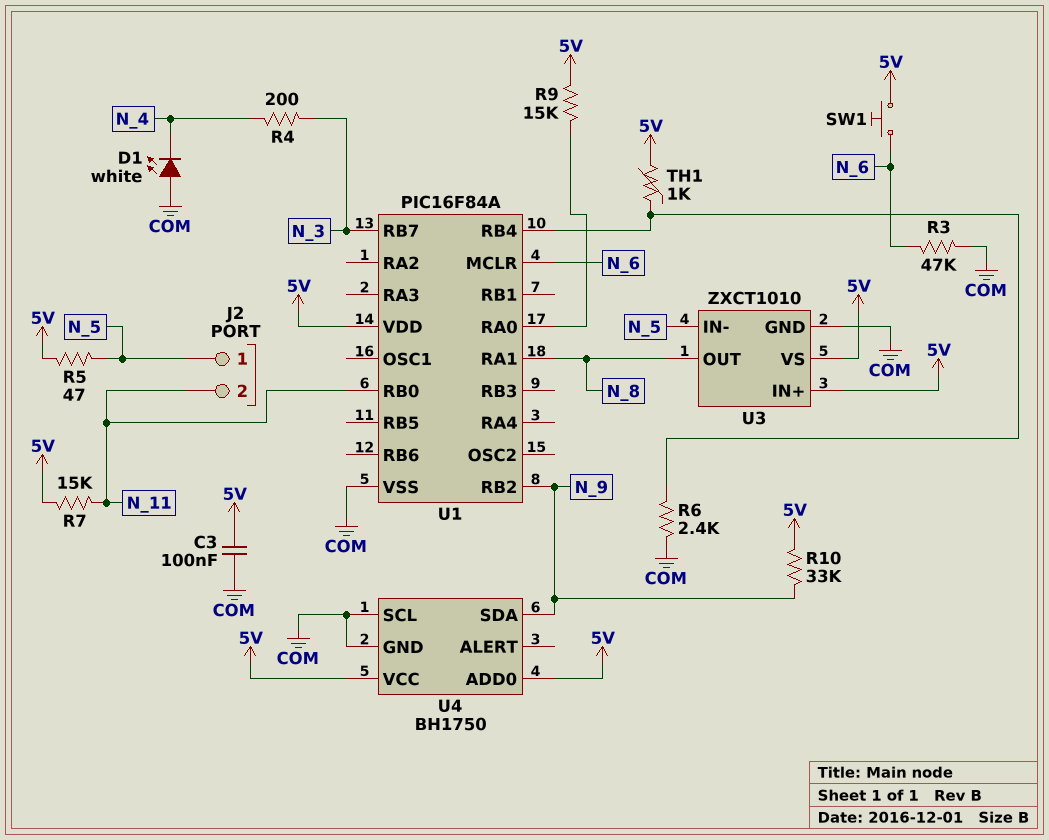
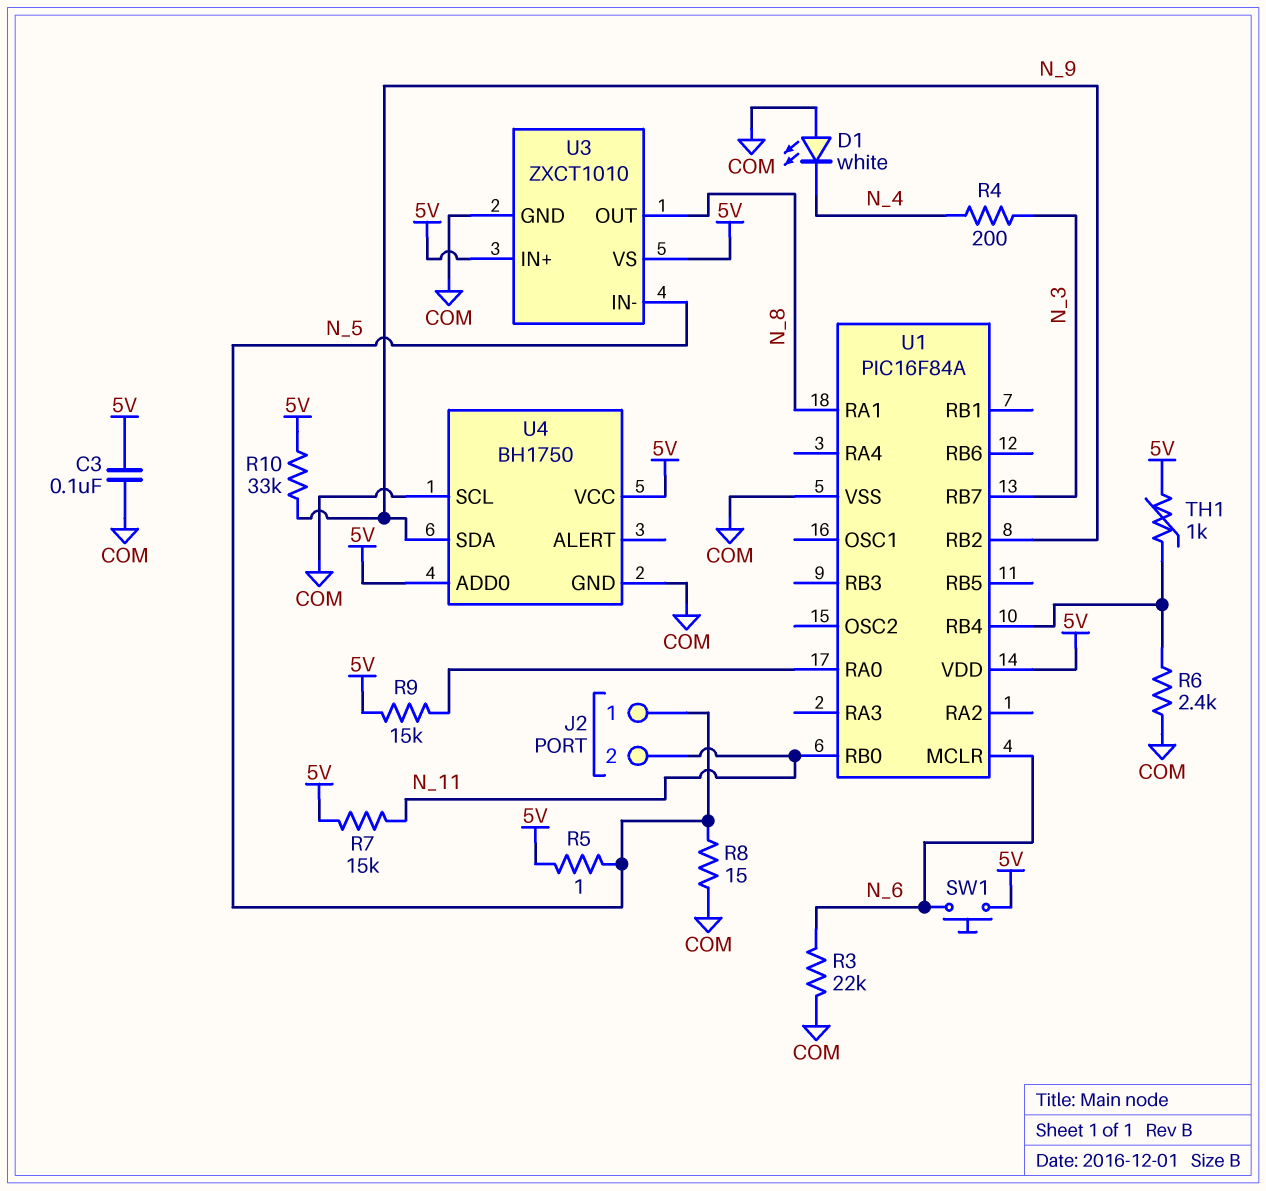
R3: 47k (COM, N_6) -> 22k (COM, N_6)
R5: 47 (5V, N_5) -> 1 (5V, N_5)
R8: none -> 15 (COM, N_5)

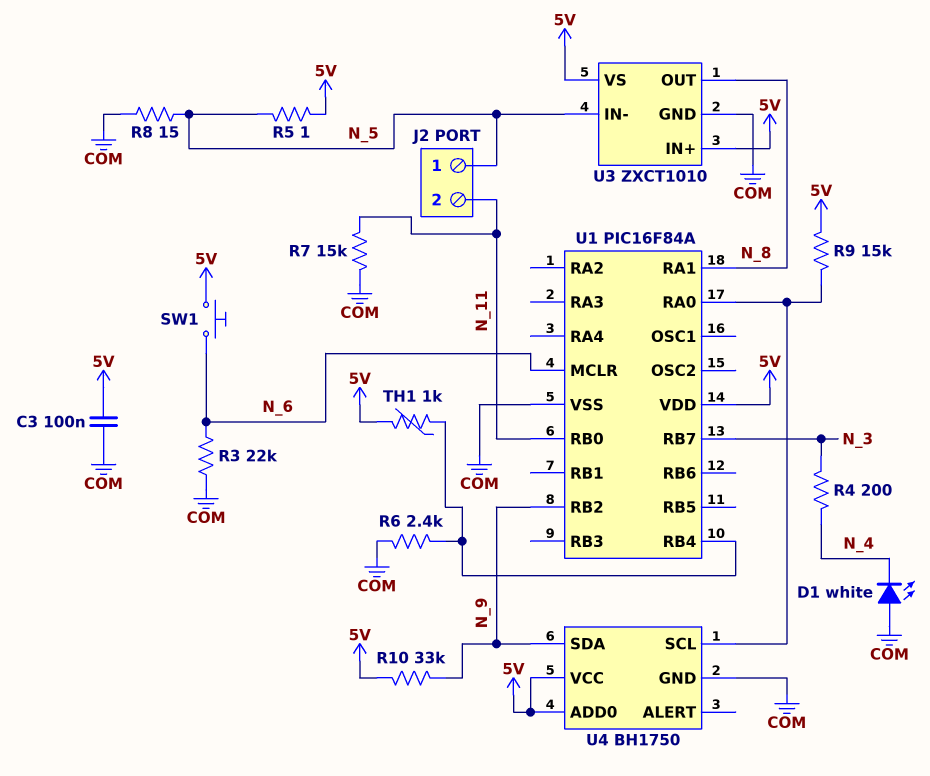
R7: 15k (5V, N_11) -> 15k (COM, N_11)
U4 pin SCL: COM -> U1/RA0

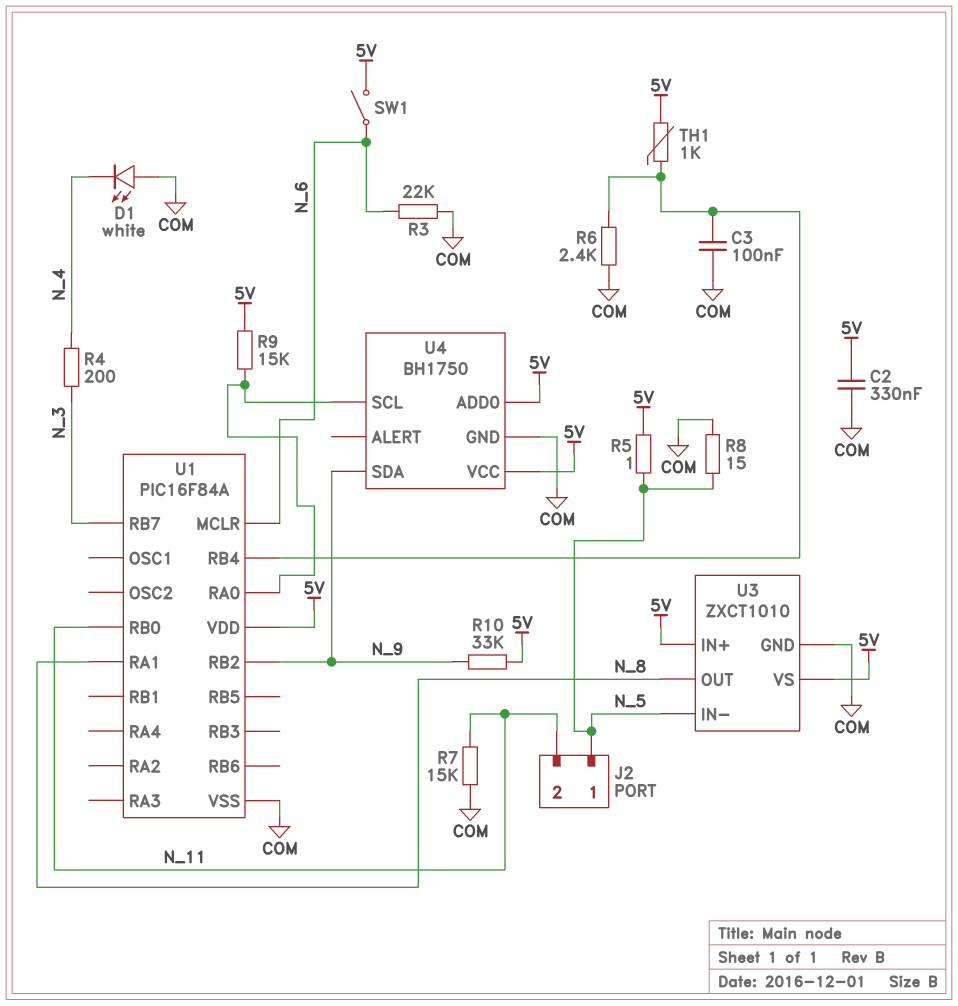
C2: none -> 330nF (5V, COM)
C3: 100nF (5V, COM) -> 100nF (COM, U1/RB4)
SW1: button (5V, N_6) -> switch (5V, N_6)

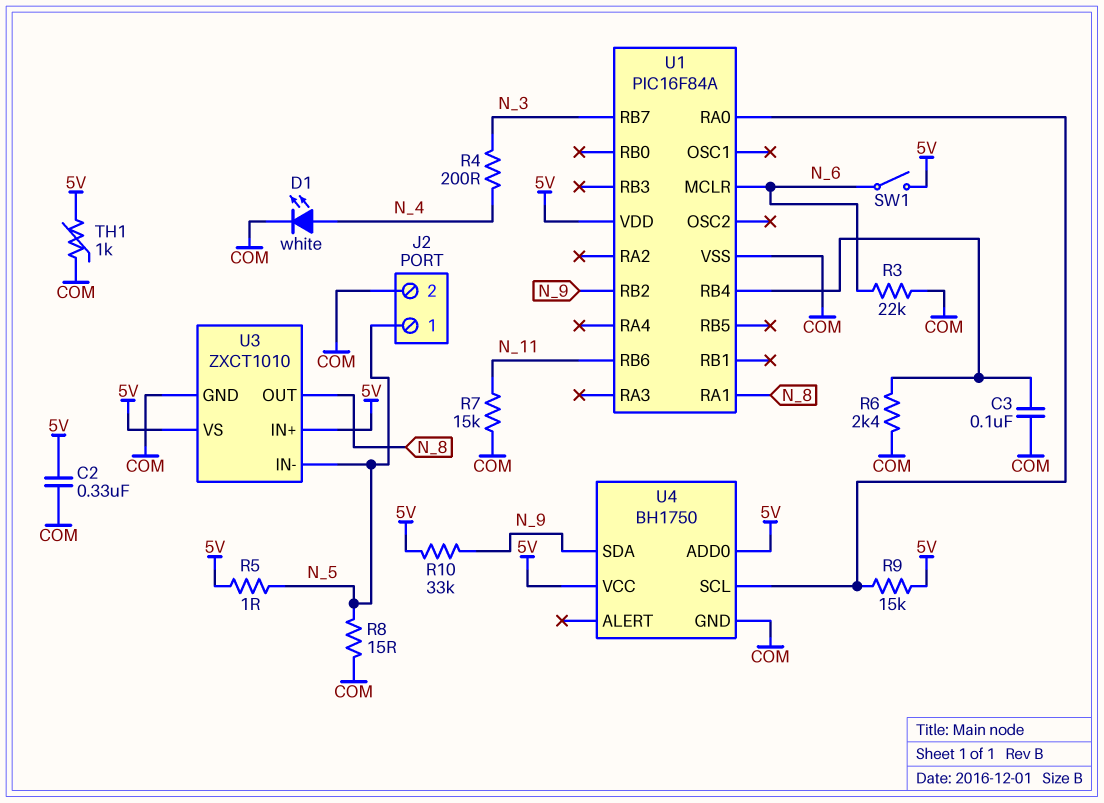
D1: LED white (A COM, K N_4) -> LED white (A N_4, K COM)
J2 pin 2: N_11 -> COM
TH1: 1k (5V, U1/RB4) -> 1k (5V, COM)
U1 pin RB0: N_11 -> none
U1 pin RB6: none -> N_11

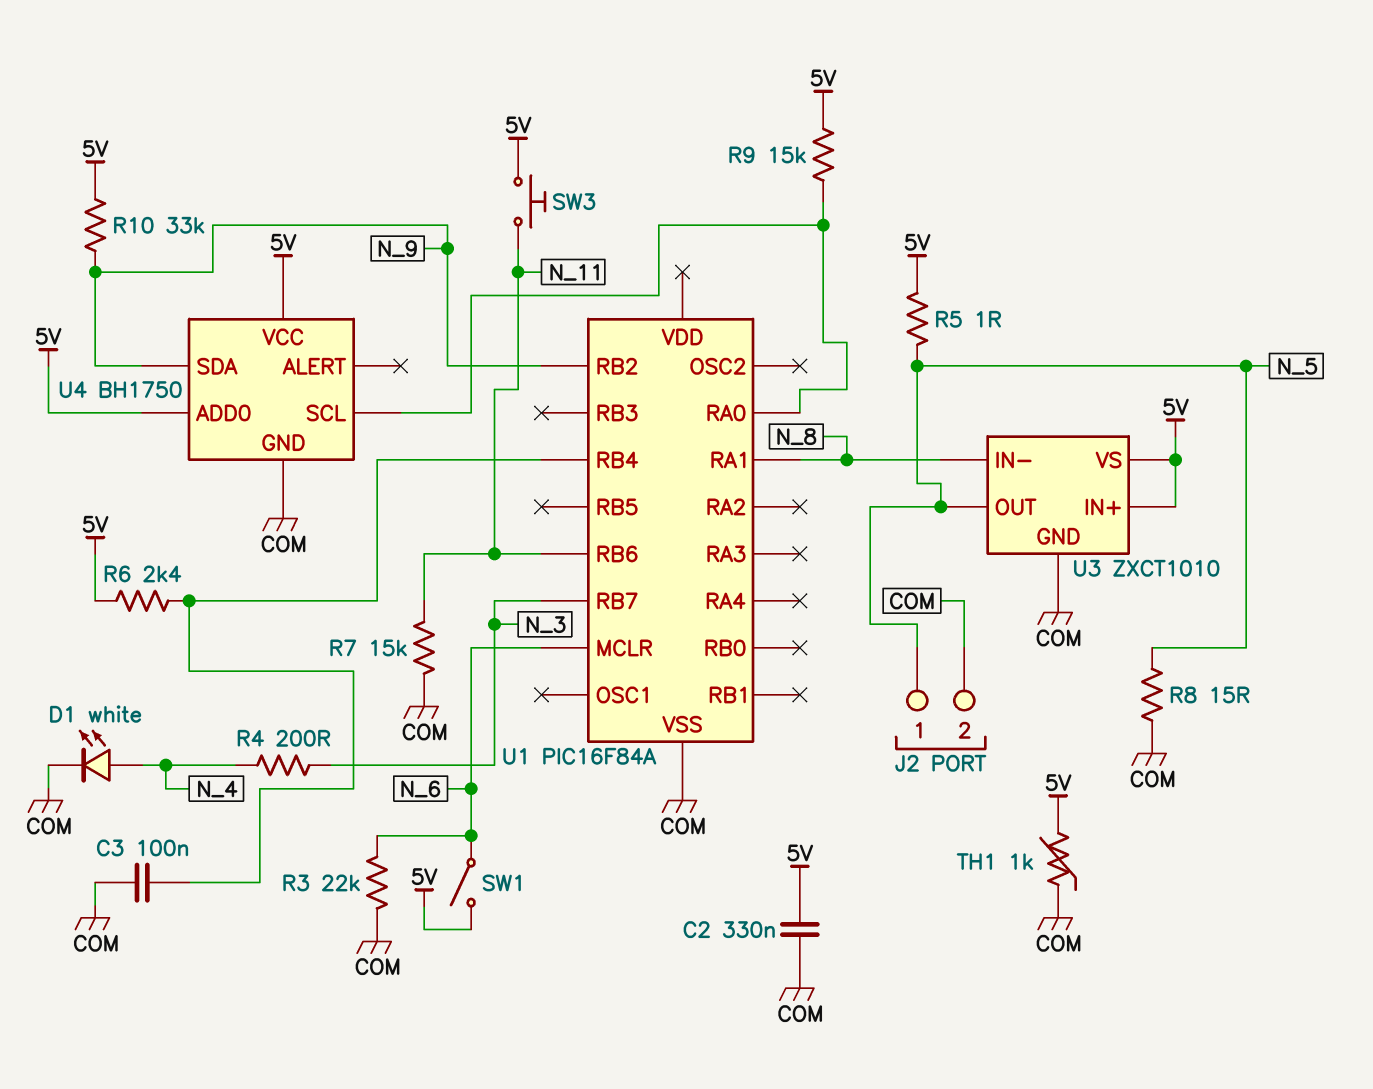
R6: 2.4k (COM, U1/RB4) -> 2.4k (5V, U1/RB4)
SW3: none -> button (5V, N_11)
U1 pin VDD: 5V -> none
U3 pin IN-: N_5 -> N_8
U3 pin OUT: N_8 -> N_5

